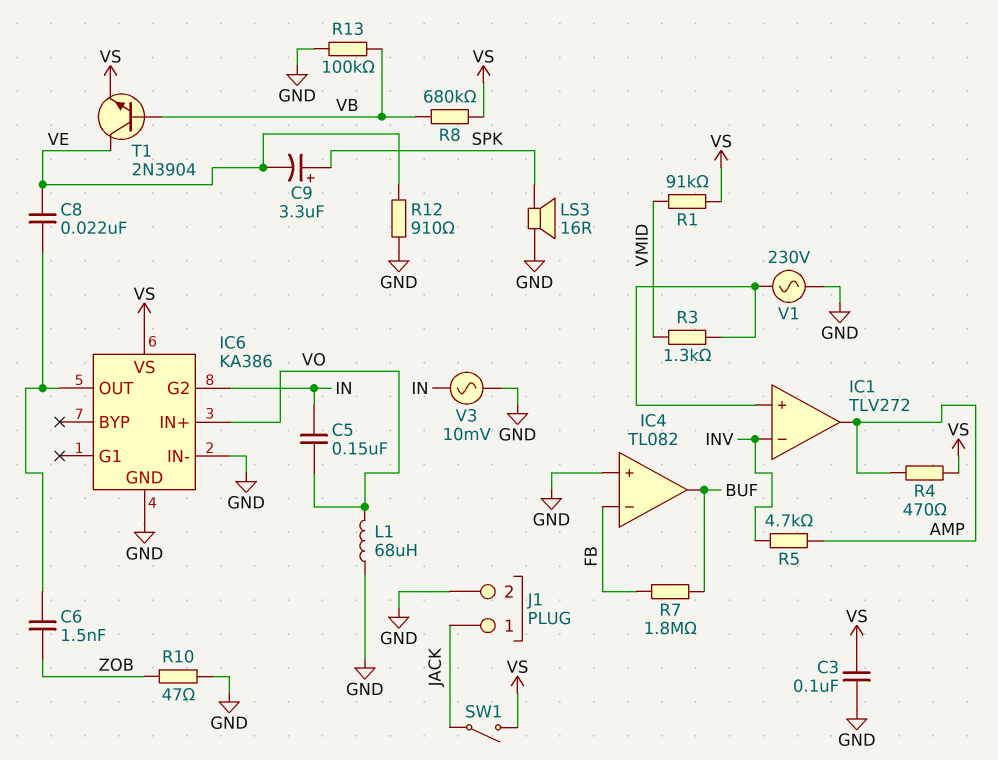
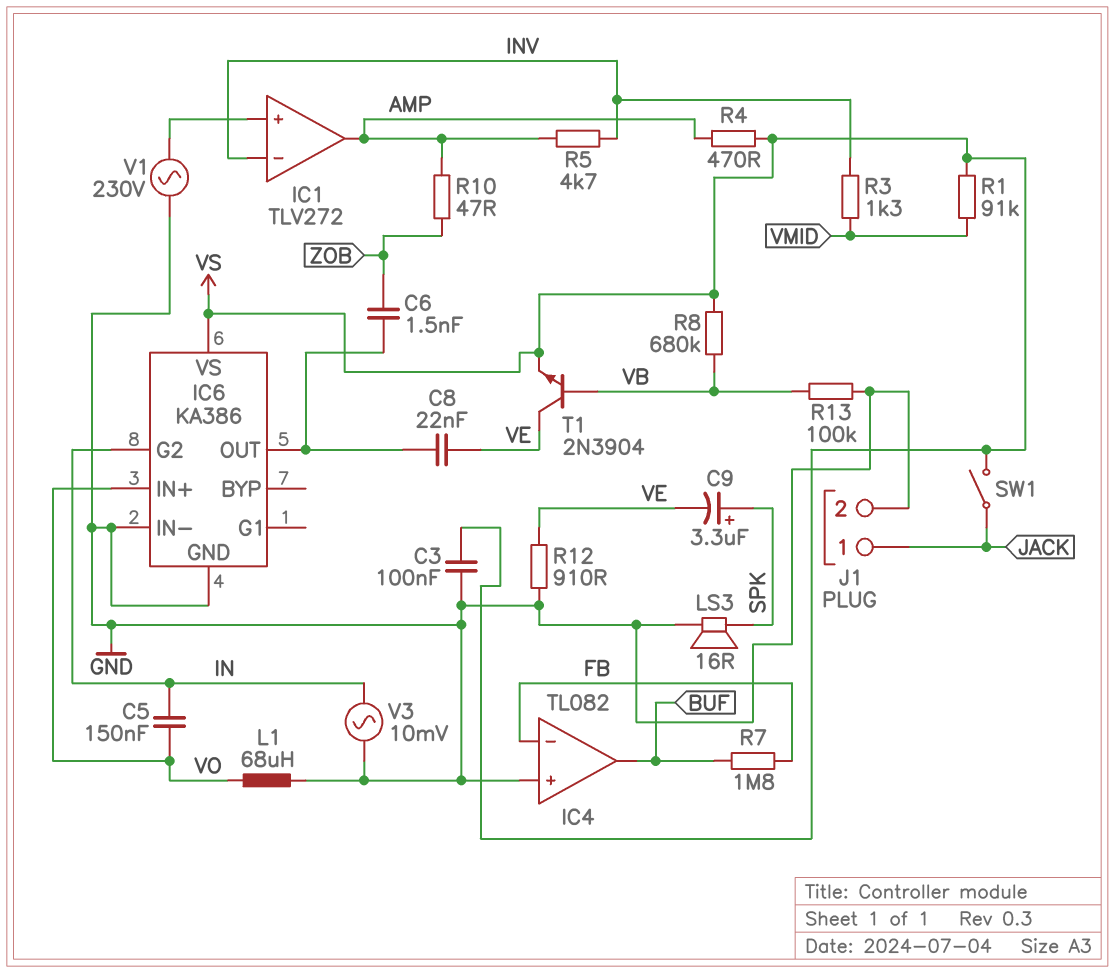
R3: 1.3k (IC1/in+, VMID) -> 1.3k (INV, VMID)
R10: 47 (GND, ZOB) -> 47 (AMP, ZOB)

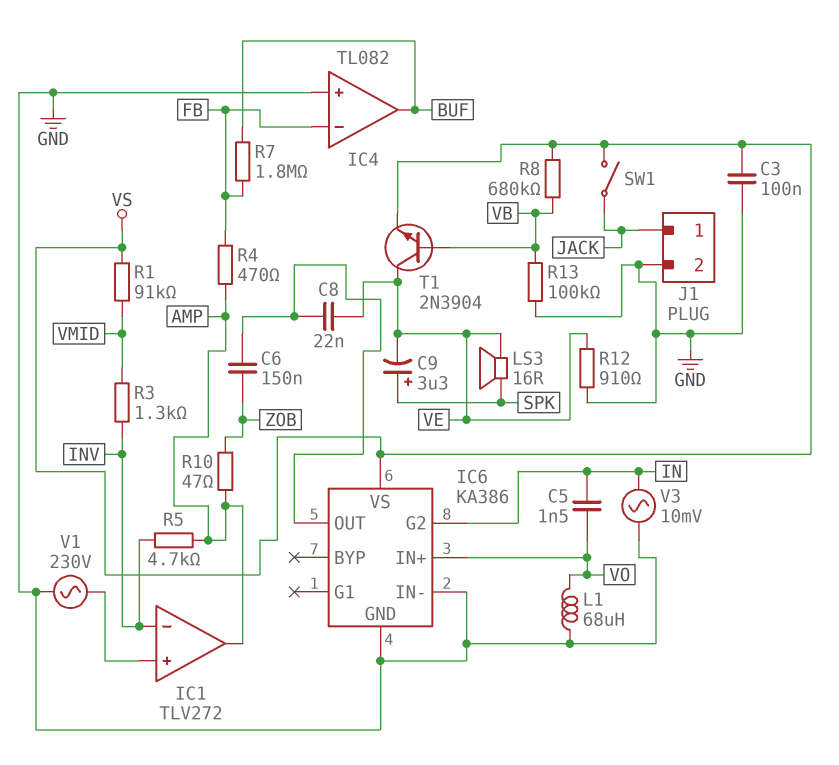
C5: 150nF (IN, VO) -> 1.5nF (IN, VO)
C6: 1.5nF (IC6/OUT, ZOB) -> 150nF (IC6/OUT, ZOB)
LS3: speaker 16R (GND, SPK) -> speaker 16R (SPK, VE)
R4: 470 (AMP, VS) -> 470 (AMP, FB)

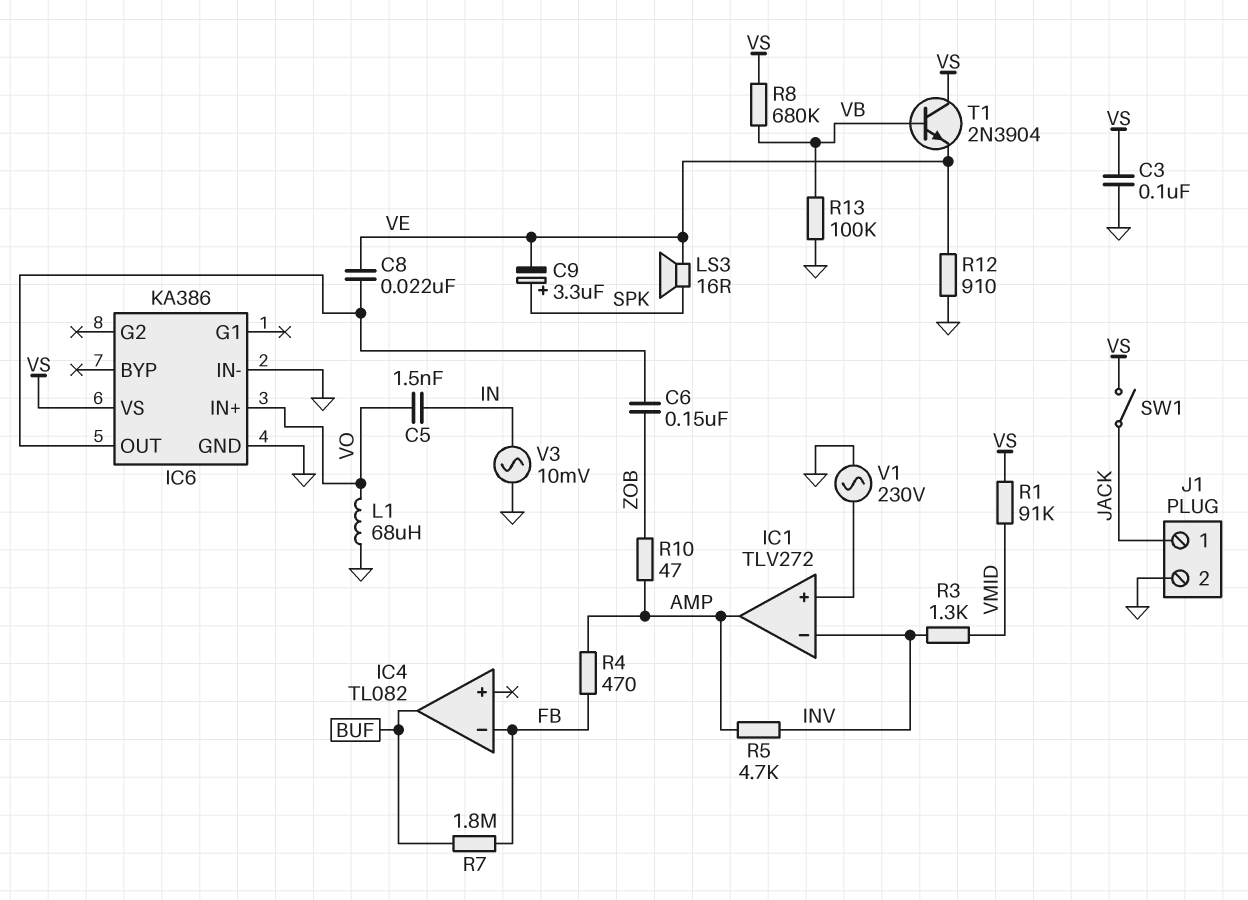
IC4 pin in+: GND -> none
IC6 pin G2: IN -> none
T1: NPN 2N3904 (B VB, C VE, E VS) -> NPN 2N3904 (B VB, C VS, E VE)

